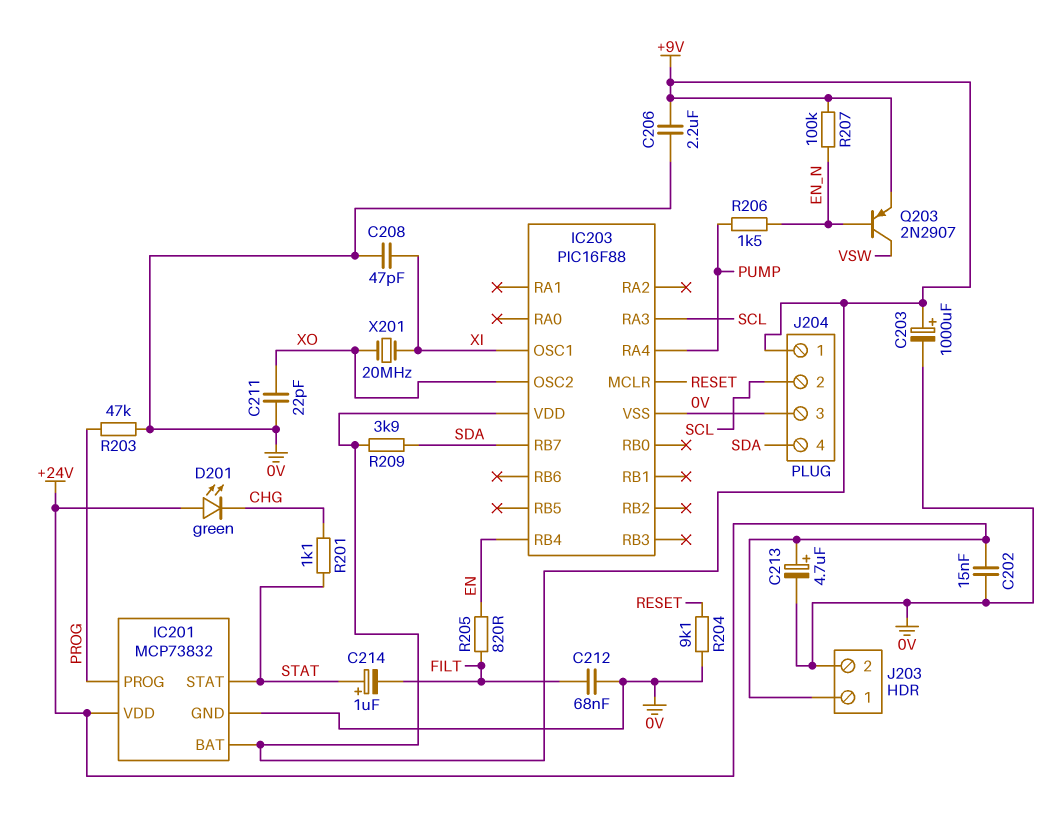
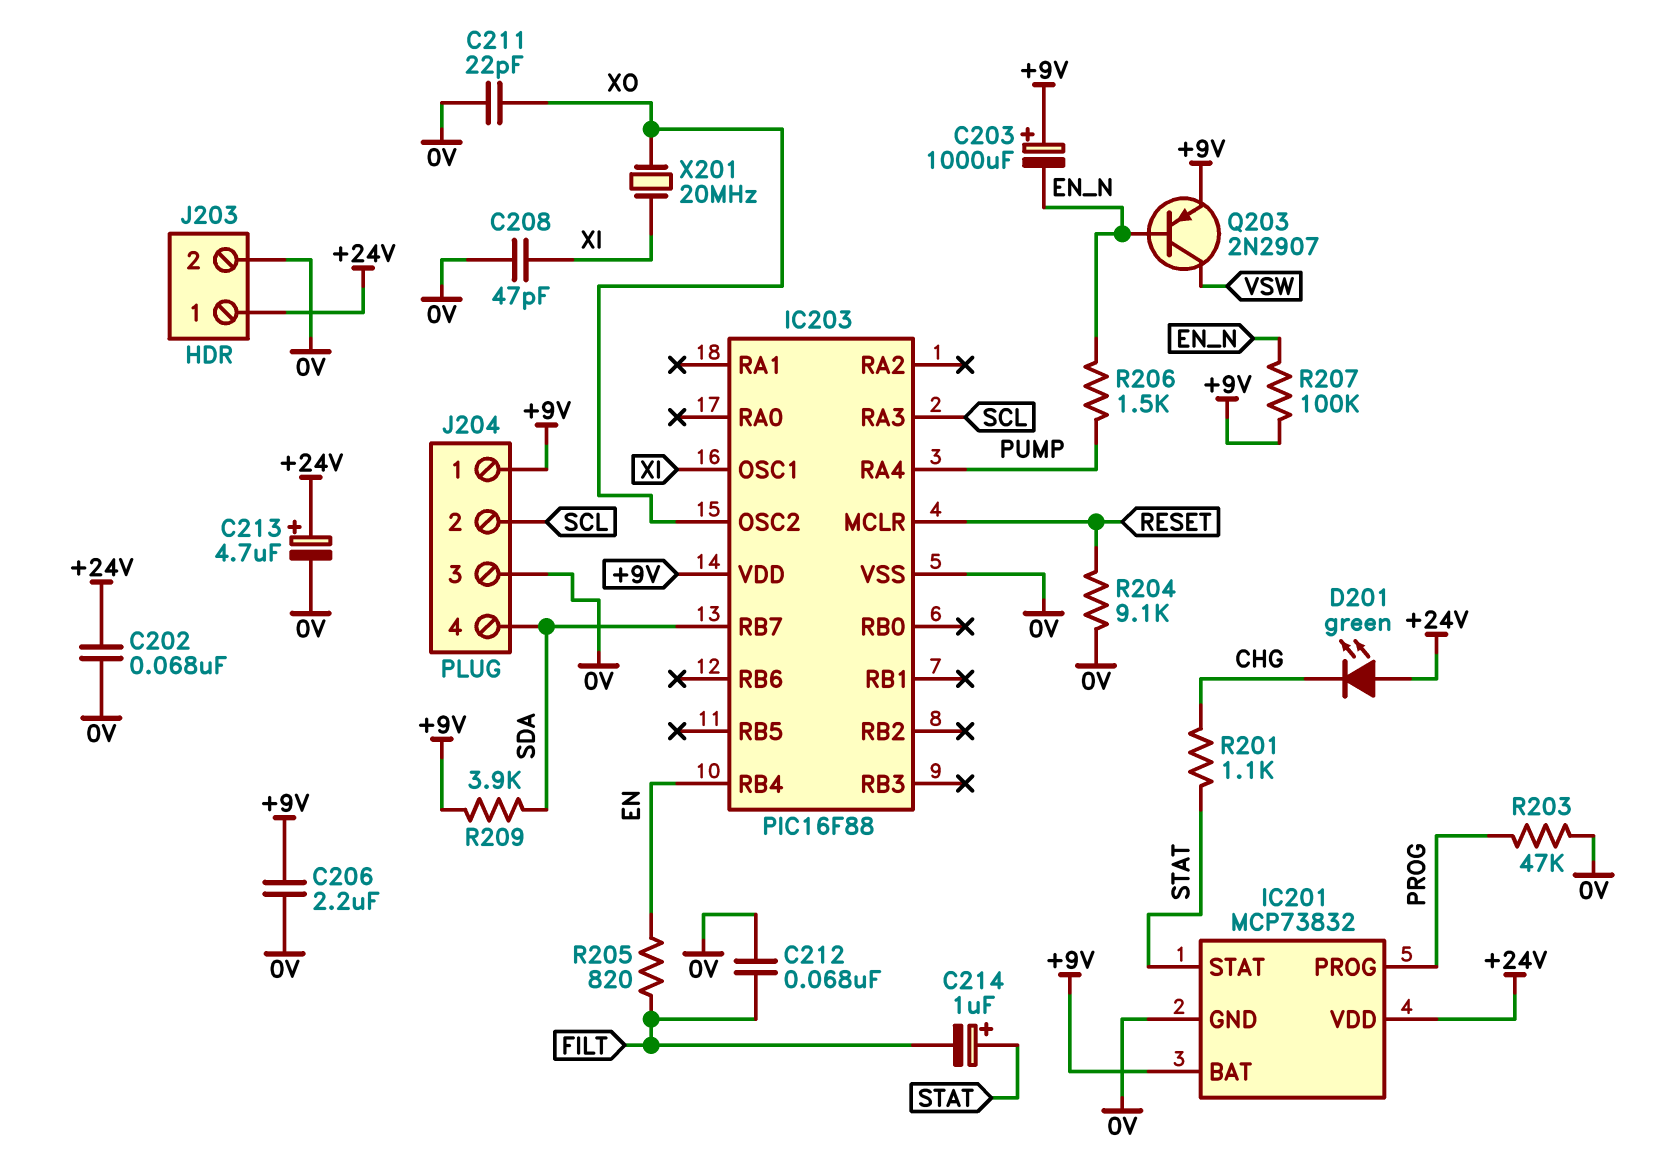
C202: 15nF (+24V, 0V) -> 68nF (+24V, 0V)
C203: 1000uF (plus +9V, minus 0V) -> 1000uF (plus +9V, minus EN_N)

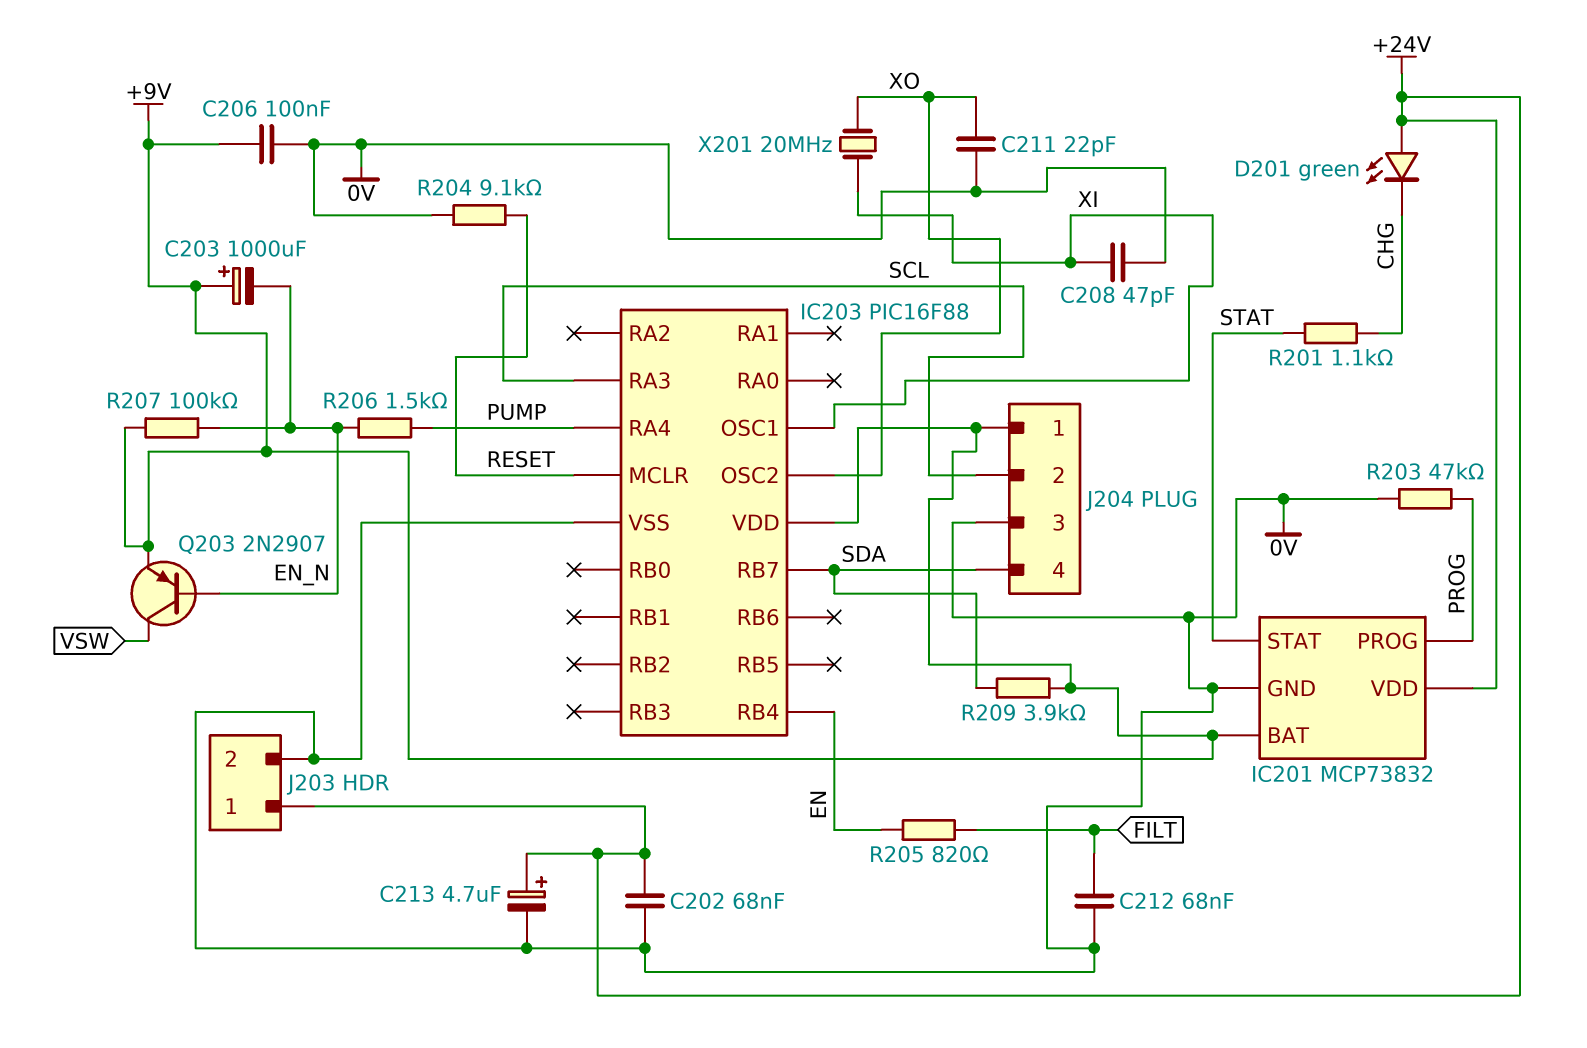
C206: 2.2uF (+9V, 0V) -> 100nF (+9V, 0V)
C214: 1uF (plus STAT, minus FILT) -> none

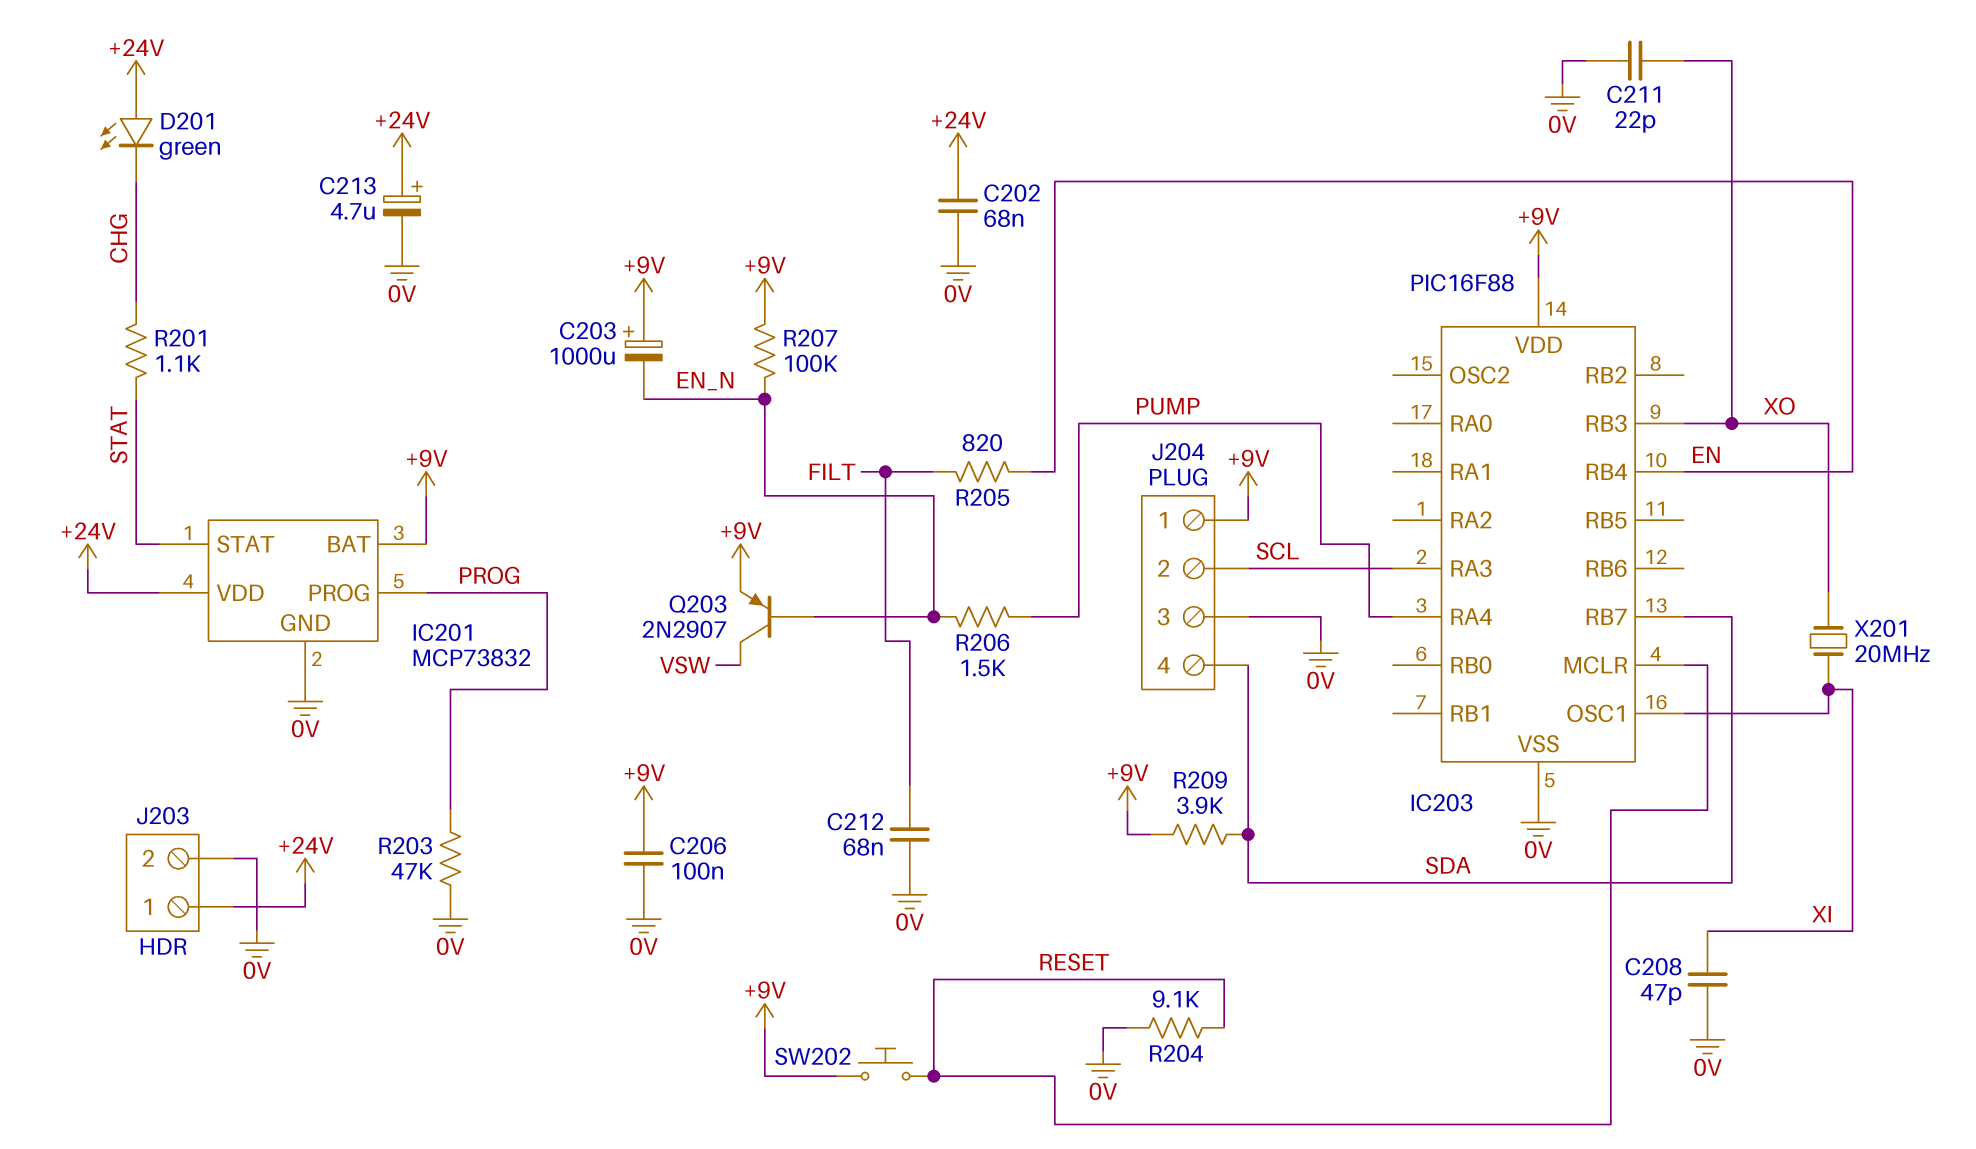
IC203 pin OSC2: XO -> none
IC203 pin RB3: none -> XO
SW202: none -> button (+9V, RESET)

